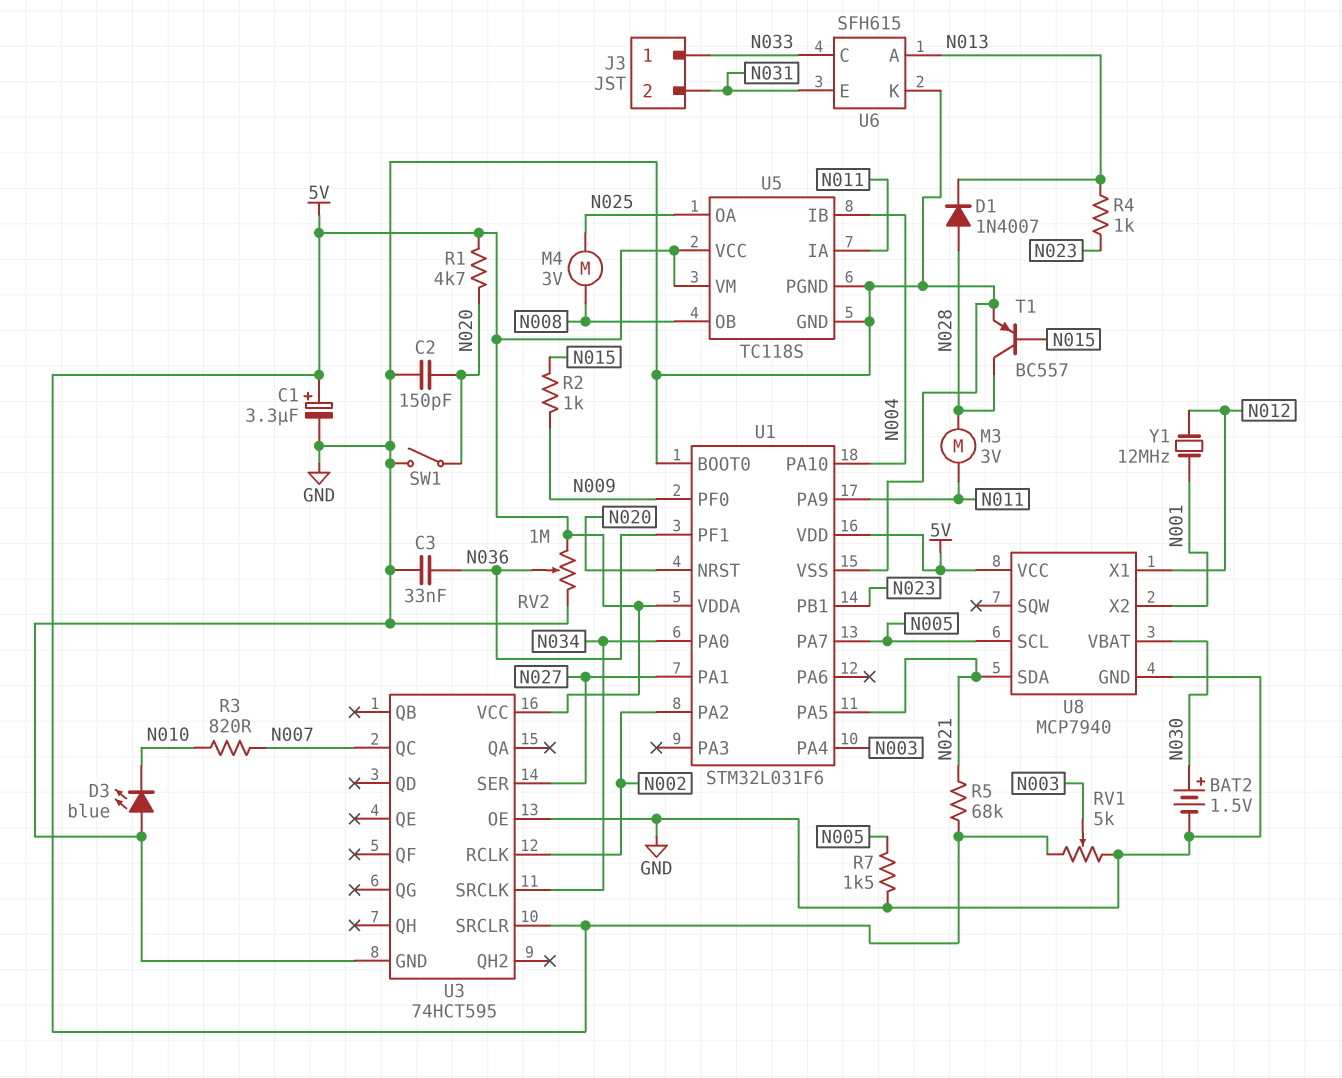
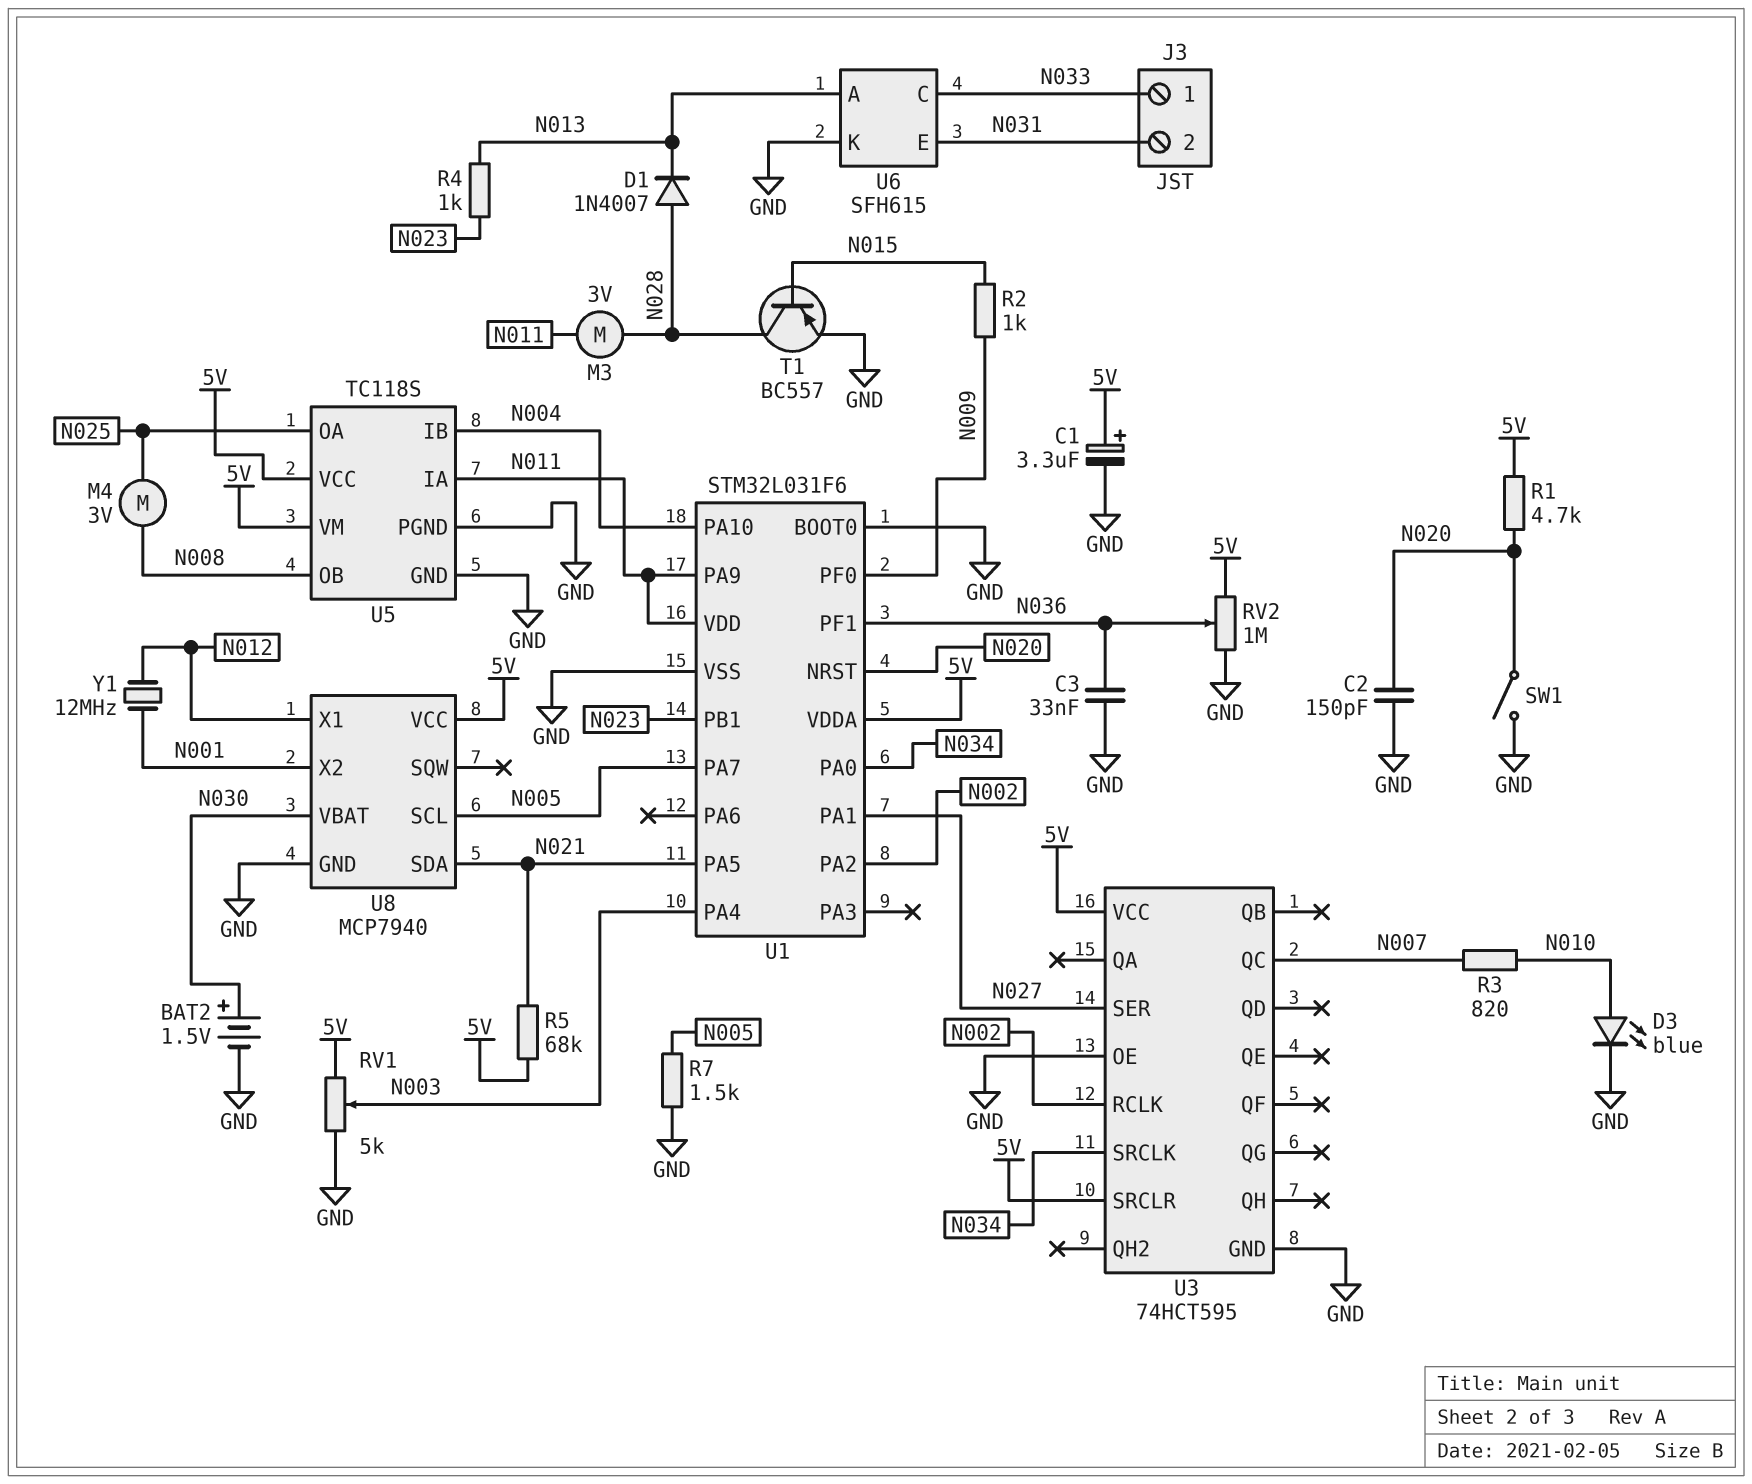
D3: LED blue (A GND, K N010) -> LED blue (A N010, K GND)
U1 pin VDD: 5V -> N011

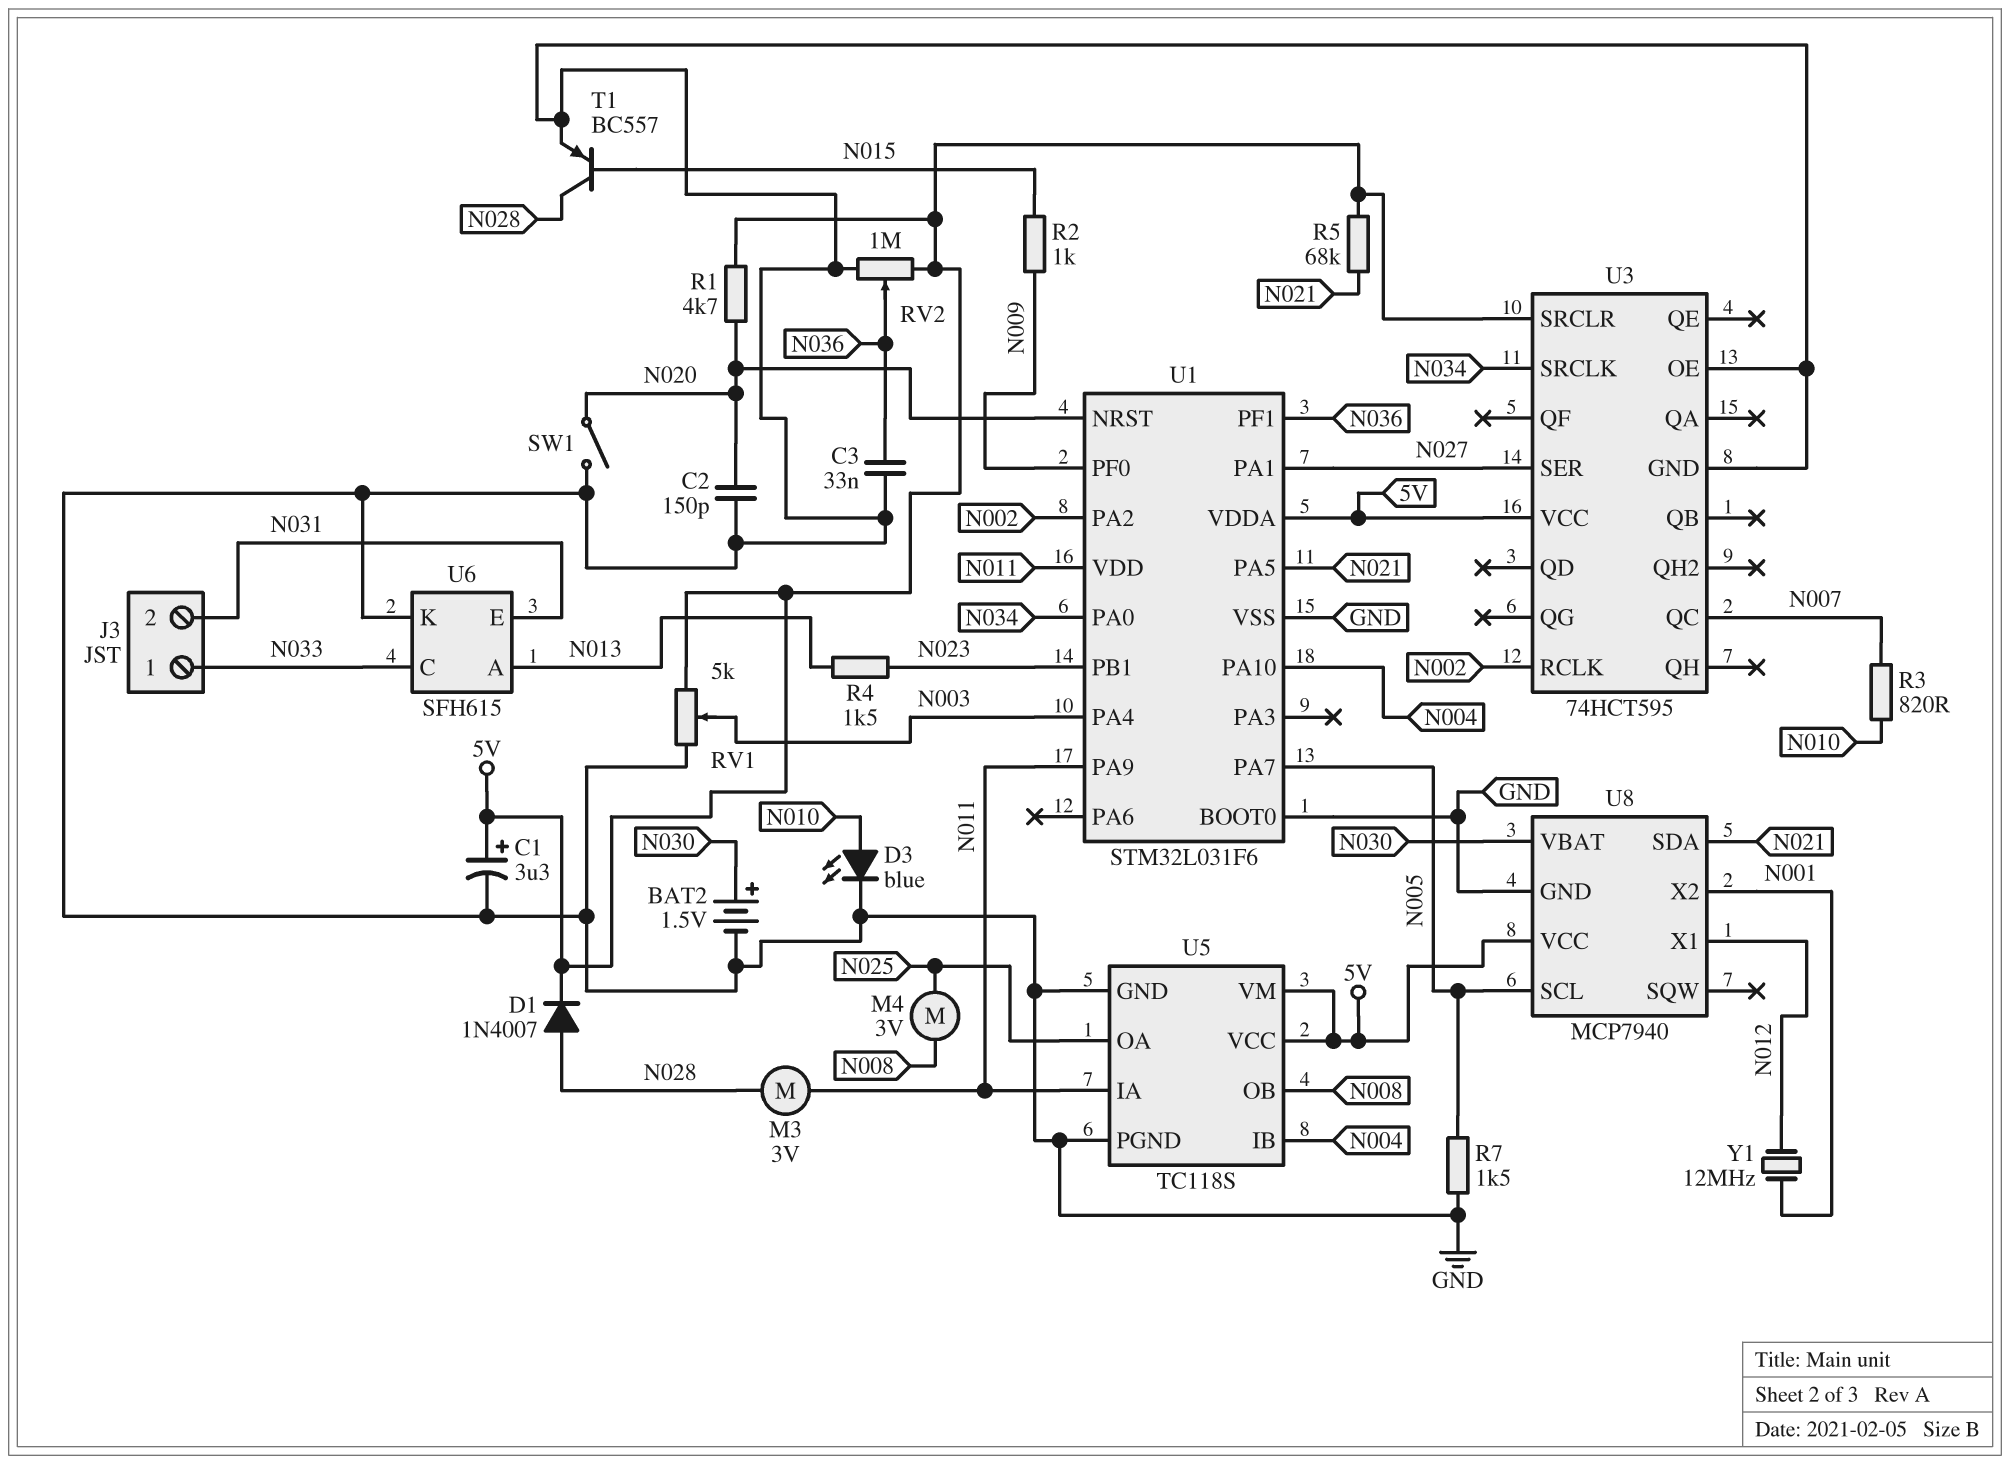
D1: diode 1N4007 (A N028, K N013) -> diode 1N4007 (A N028, K 5V)
R4: 1k (N013, N023) -> 1.5k (N013, N023)

